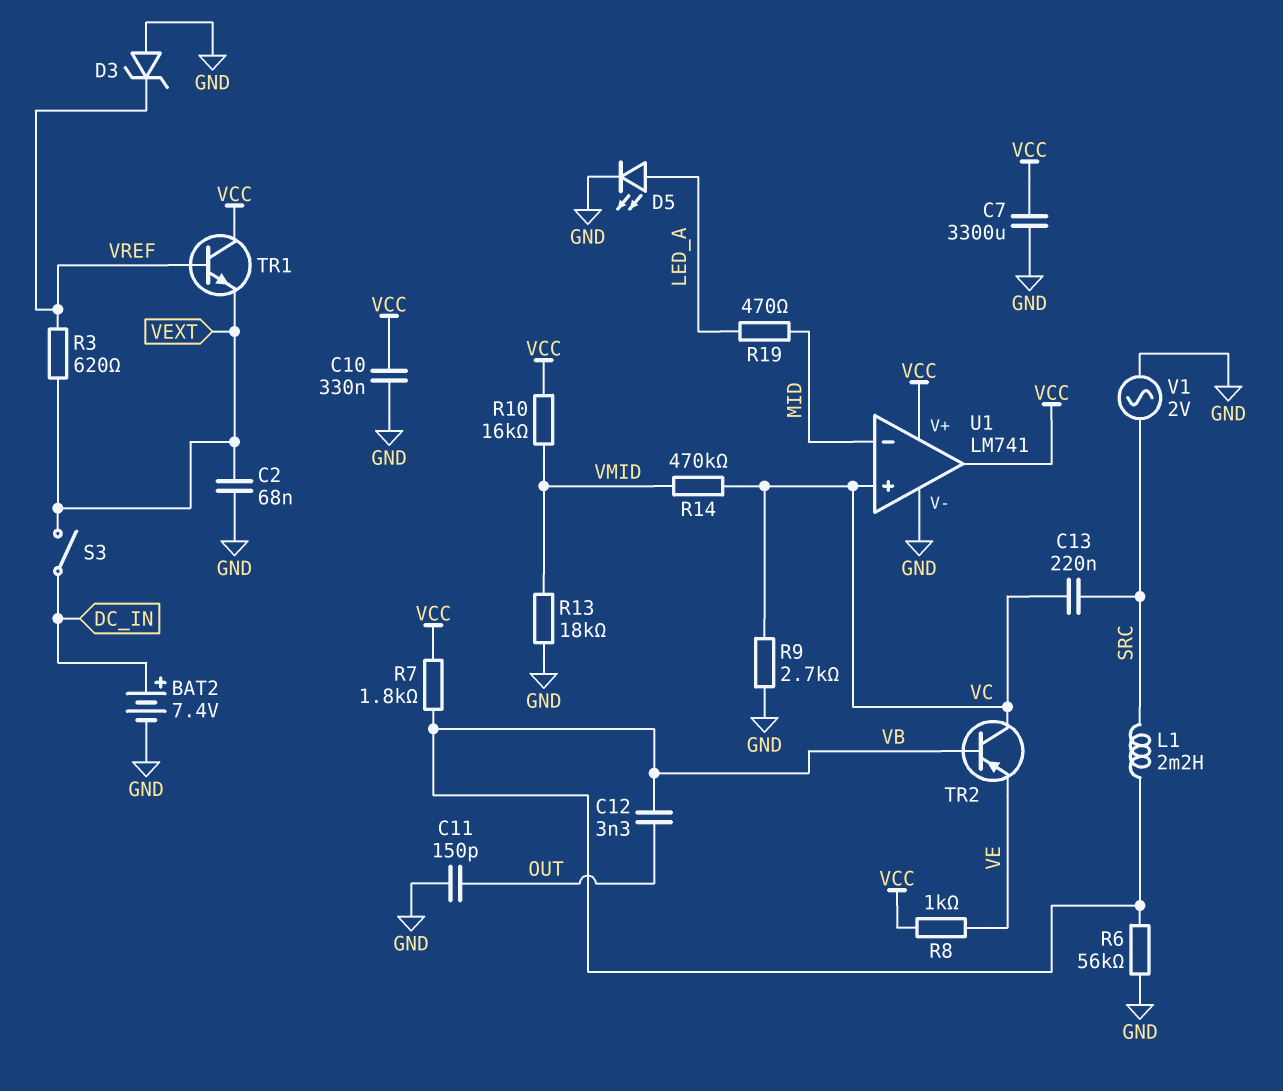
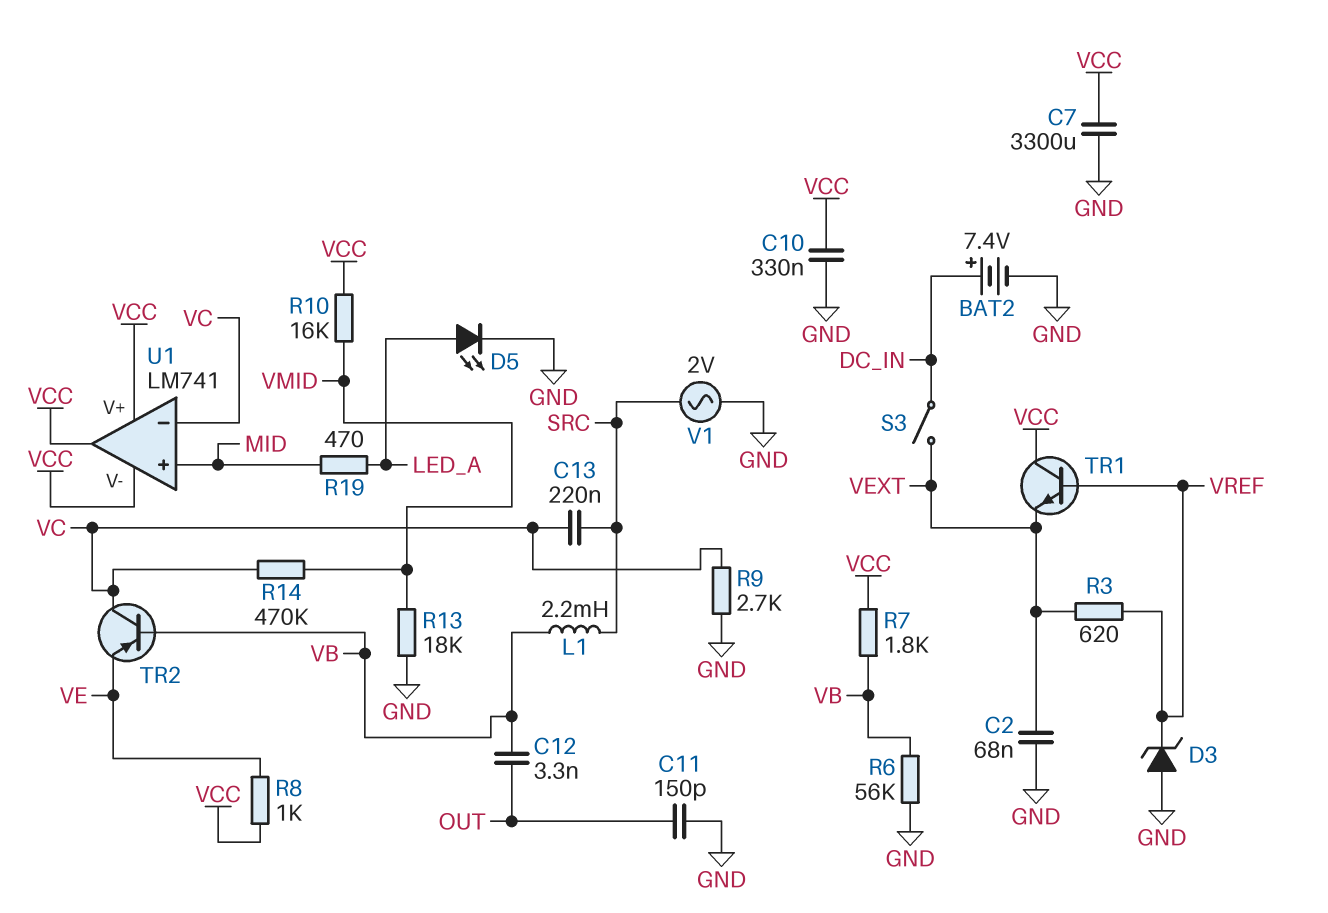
U1 pin V-: GND -> VCC
U1 pin in+: VC -> MID
U1 pin in-: MID -> VC

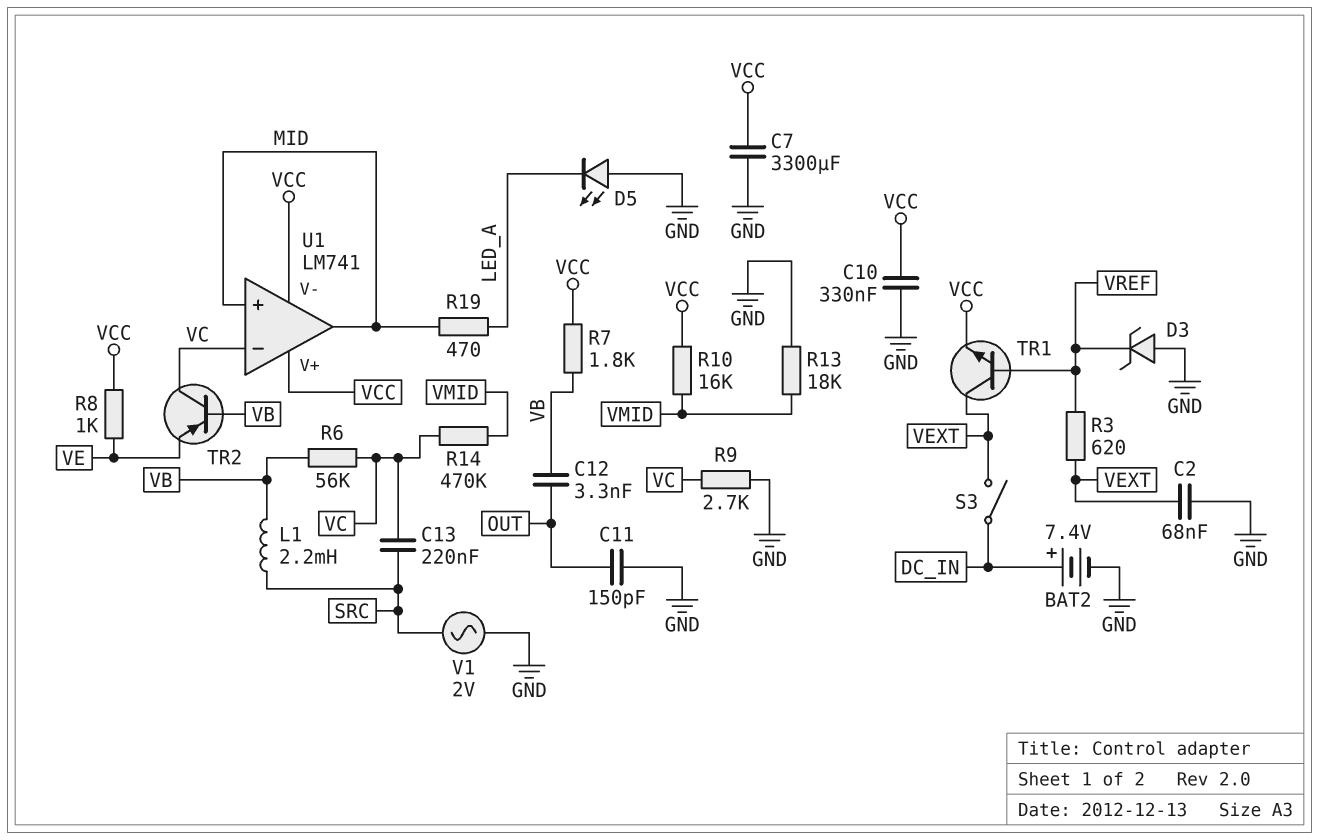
D5: LED (A LED_A, K GND) -> LED (A GND, K LED_A)
R6: 56k (GND, VB) -> 56k (VB, VC)
TR1: NPN (B VREF, C VCC, E VEXT) -> NPN (B VREF, C VEXT, E VCC)
U1 pin out: VCC -> MID

